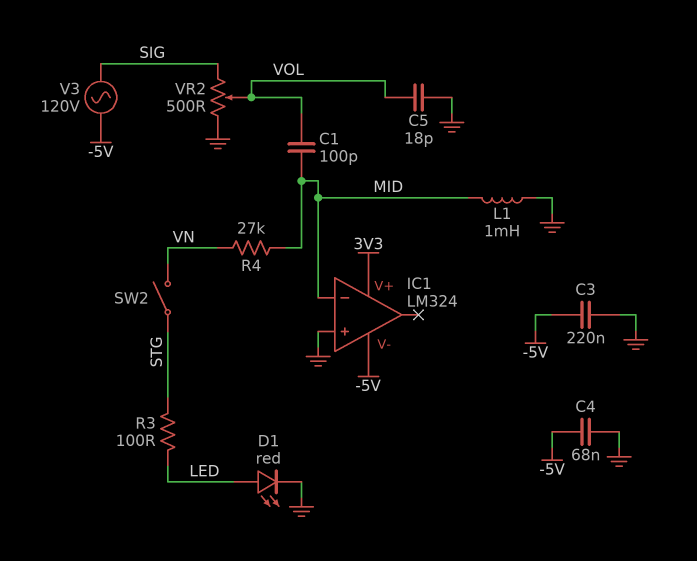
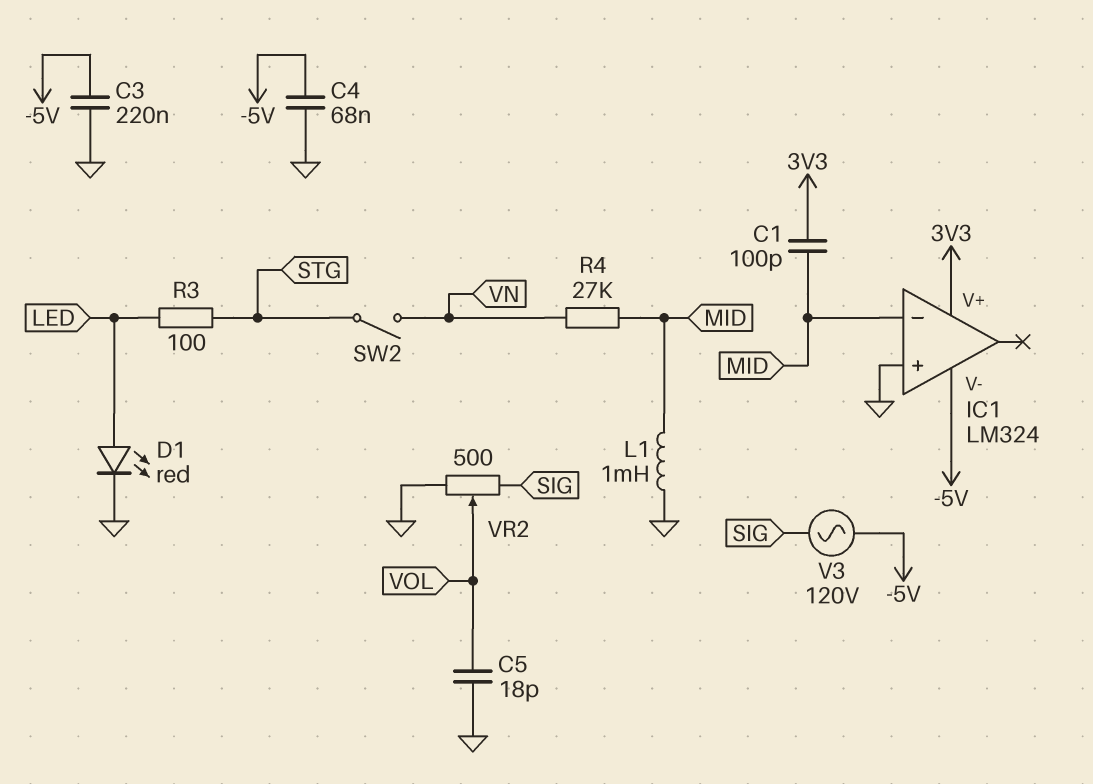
C1: 100pF (MID, VOL) -> 100pF (3V3, MID)

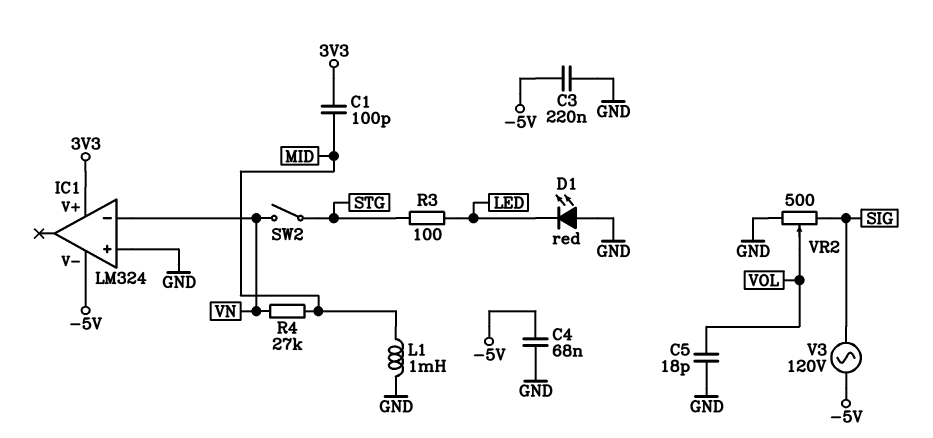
D1: LED red (A LED, K GND) -> LED red (A GND, K LED)
IC1 pin in-: MID -> VN

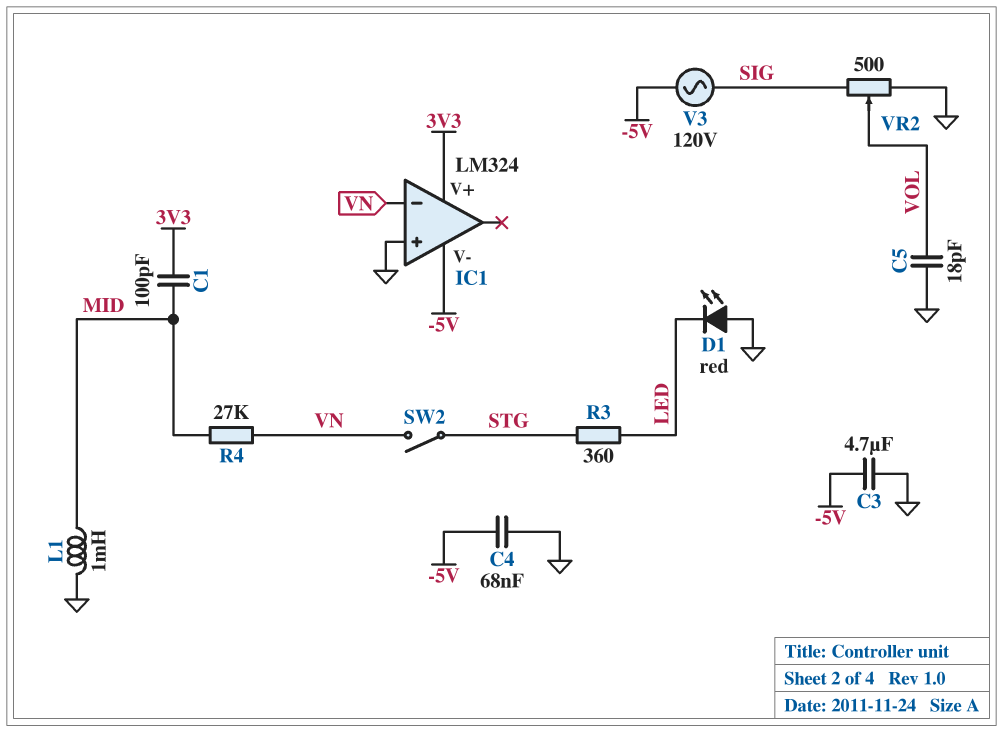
C3: 220nF (-5V, GND) -> 4.7uF (-5V, GND)
R3: 100 (LED, STG) -> 360 (LED, STG)

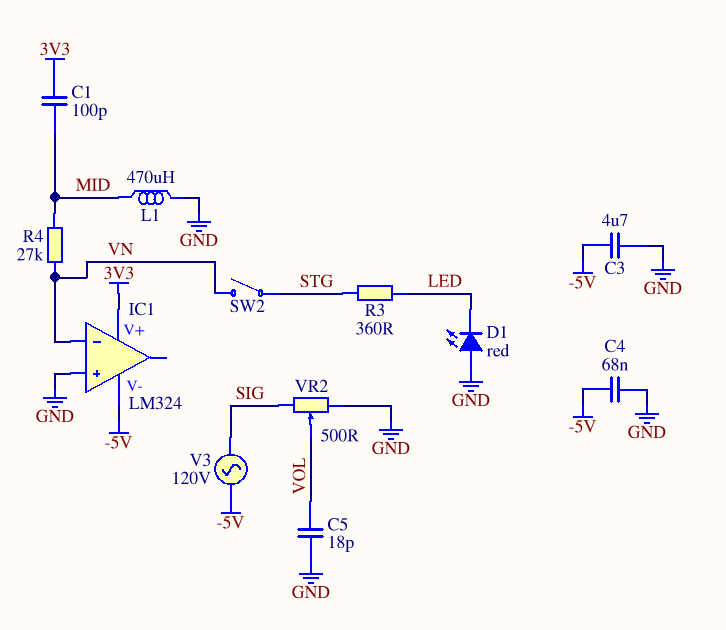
L1: 1mH (GND, MID) -> 470uH (GND, MID)

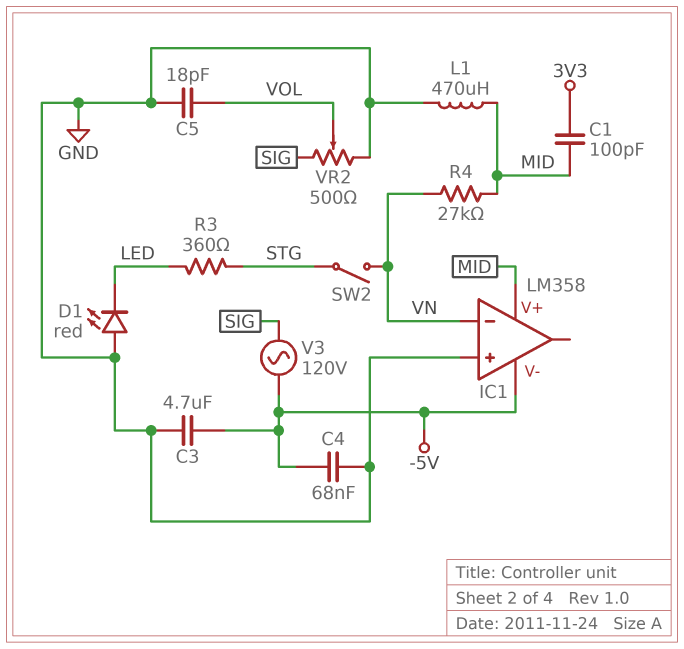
IC1: LM324 -> LM358
IC1 pin V+: 3V3 -> MID

